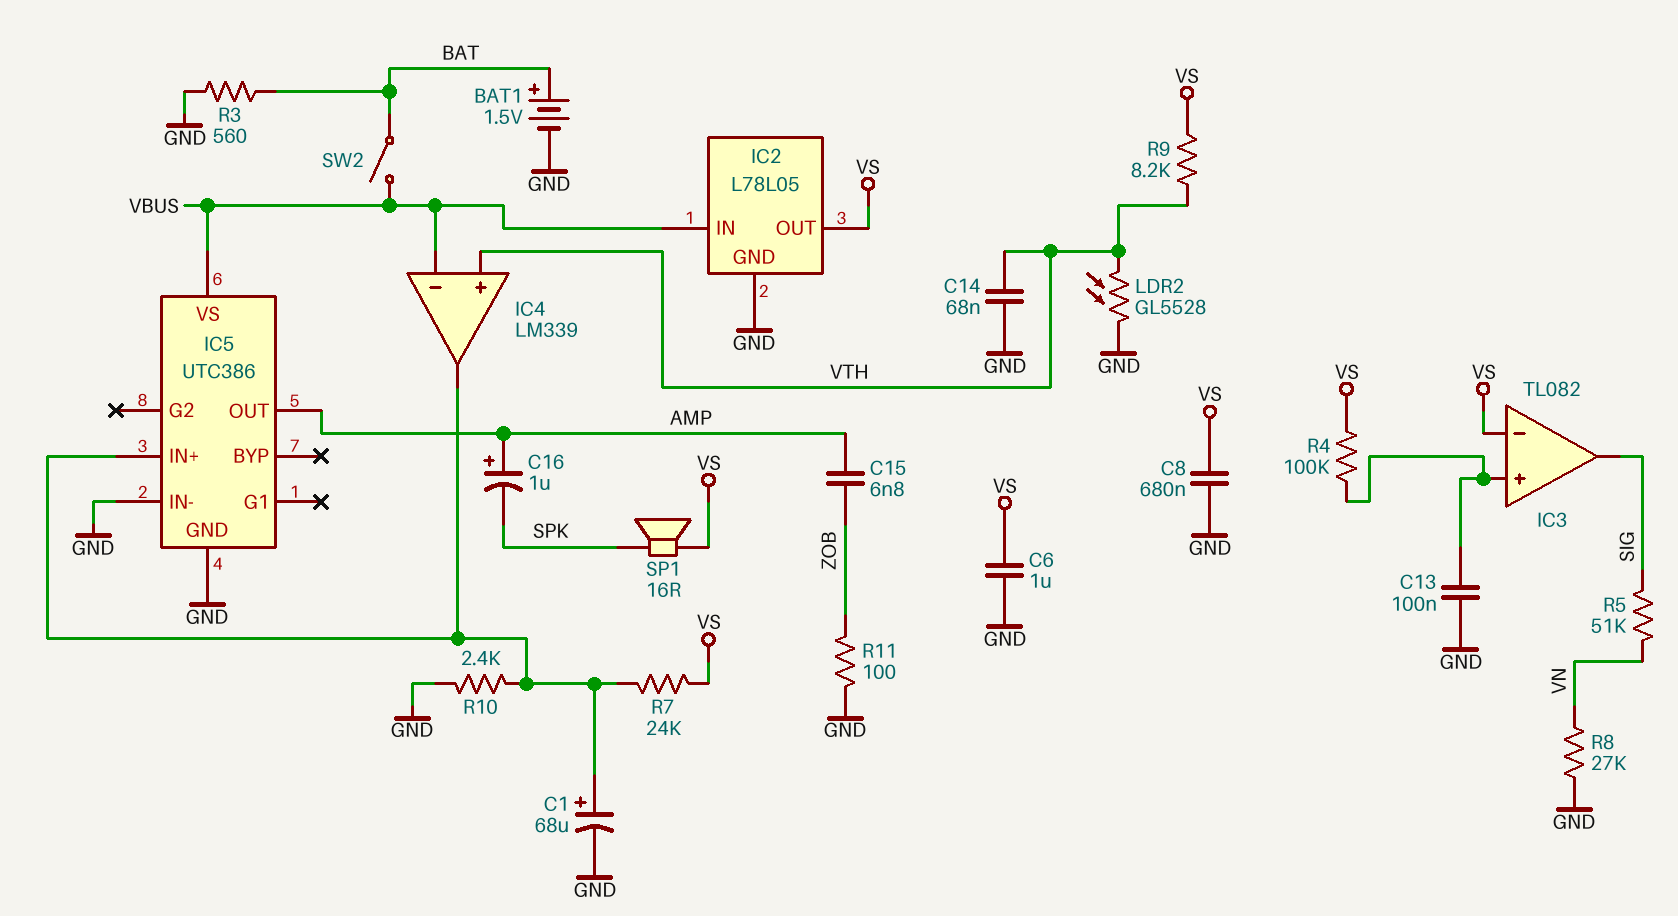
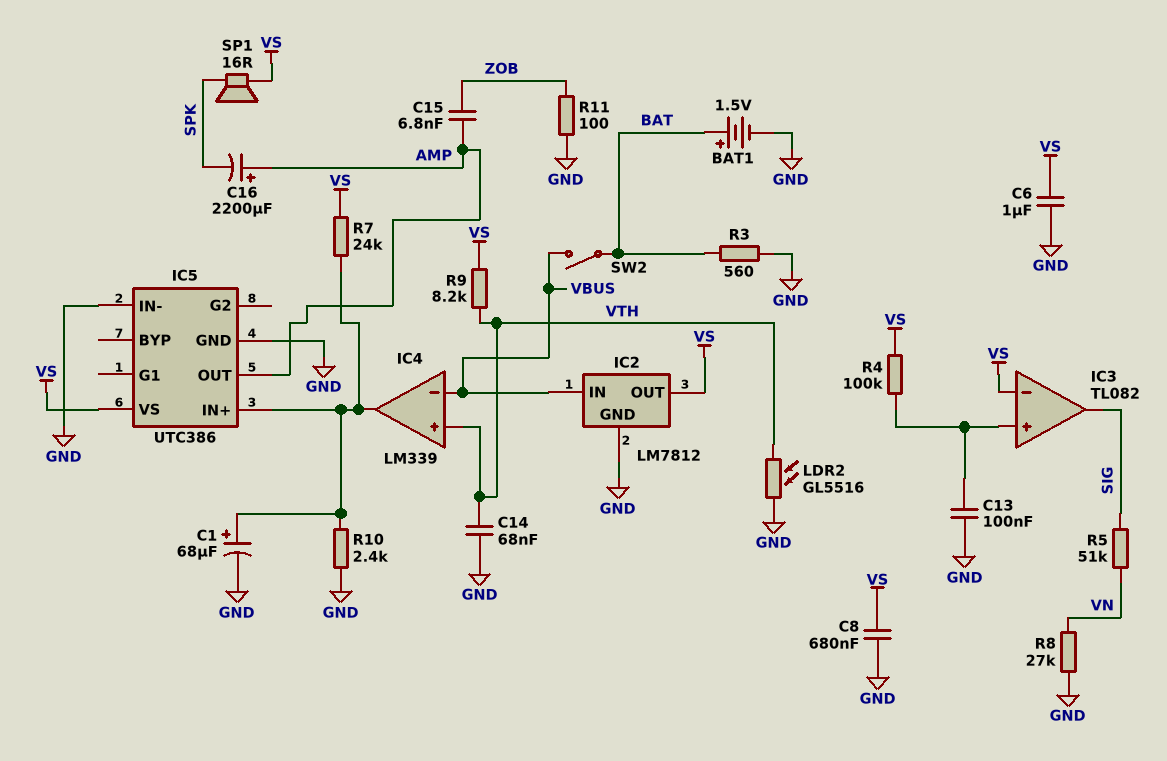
C16: 1uF (plus AMP, minus SPK) -> 2200uF (plus AMP, minus SPK)
IC2: L78L05 -> LM7812
IC5 pin VS: VBUS -> VS
LDR2: GL5528 (GND, VTH) -> GL5516 (GND, VTH)

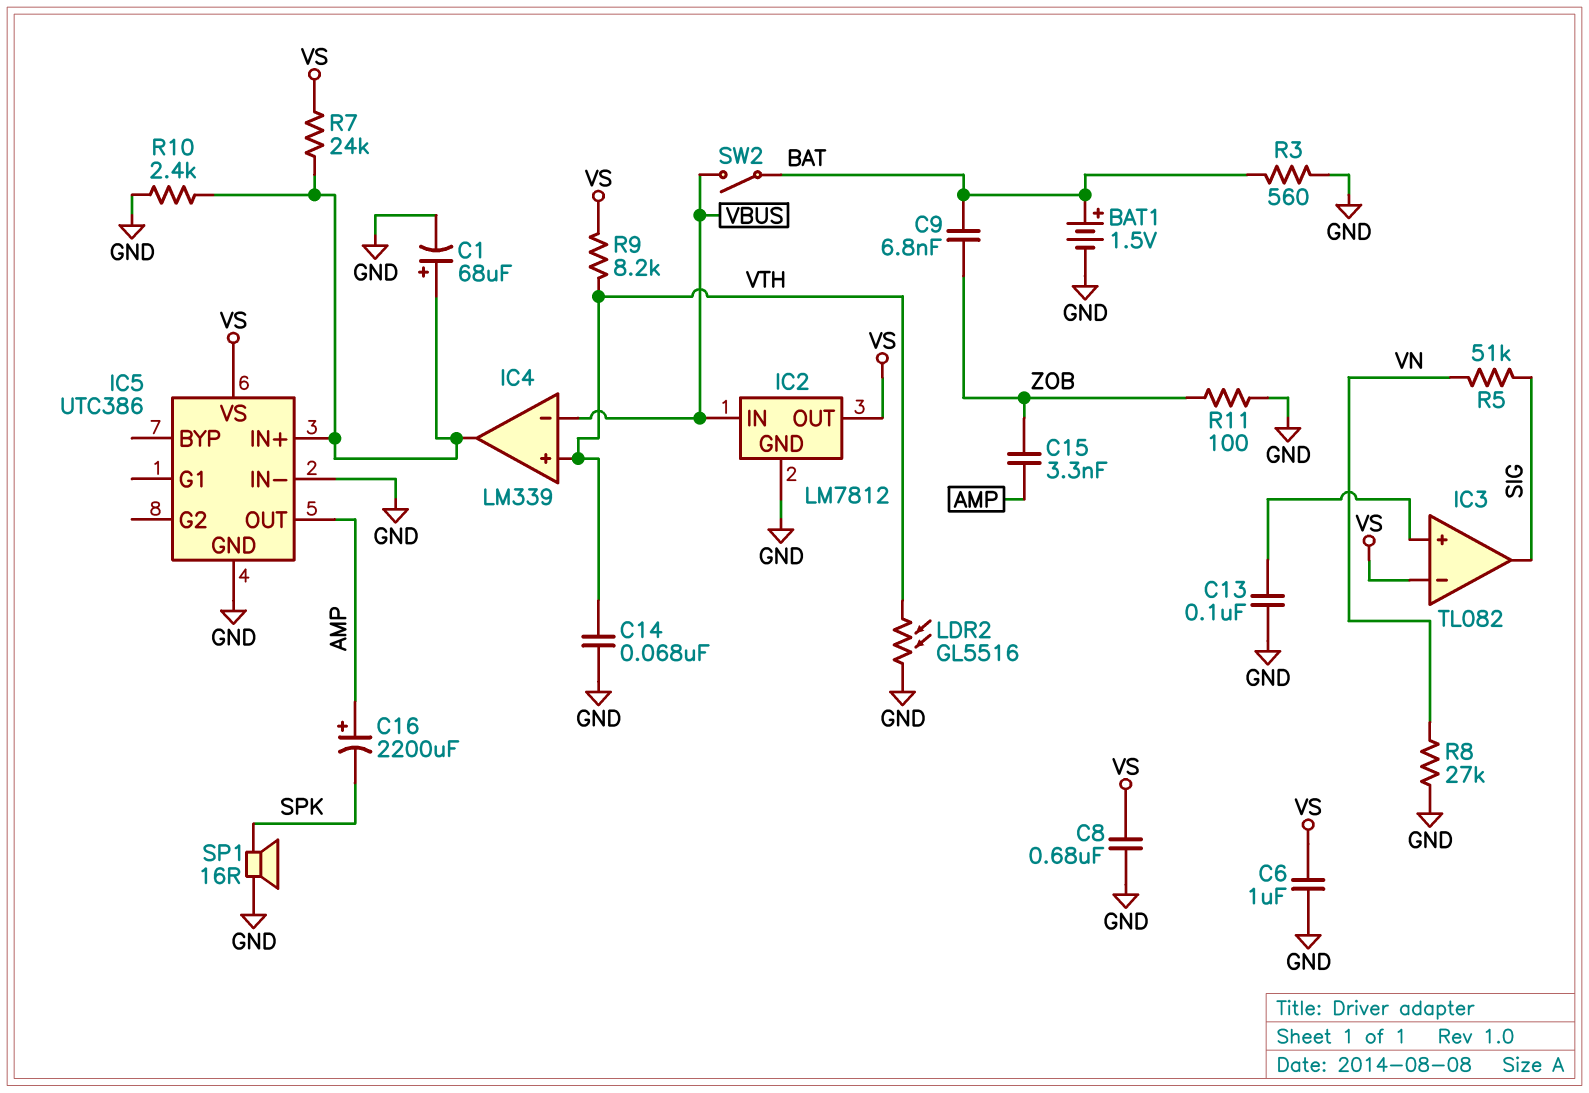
C9: none -> 6.8nF (BAT, ZOB)
C15: 6.8nF (AMP, ZOB) -> 3.3nF (AMP, ZOB)
R4: 100k (IC3/in+, VS) -> none
SP1: speaker 16R (SPK, VS) -> speaker 16R (GND, SPK)

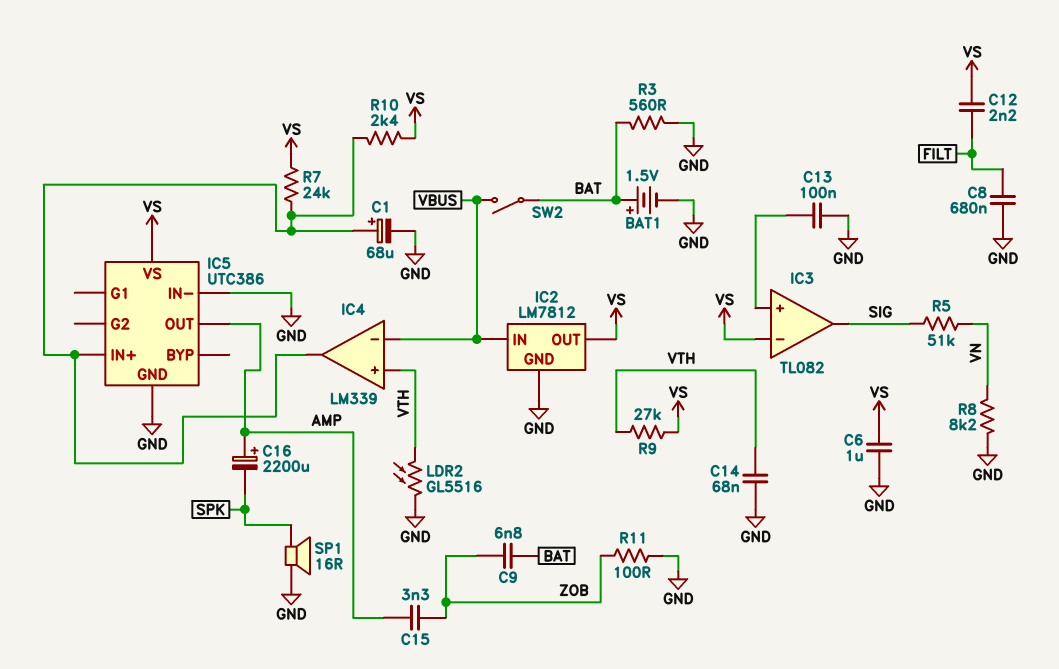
C8: 680nF (GND, VS) -> 680nF (FILT, GND)
C12: none -> 2.2nF (FILT, VS)
R8: 27k (GND, VN) -> 8.2k (GND, VN)
R9: 8.2k (VS, VTH) -> 27k (VS, VTH)
R10: 2.4k (GND, IC4/out) -> 2.4k (IC4/out, VS)

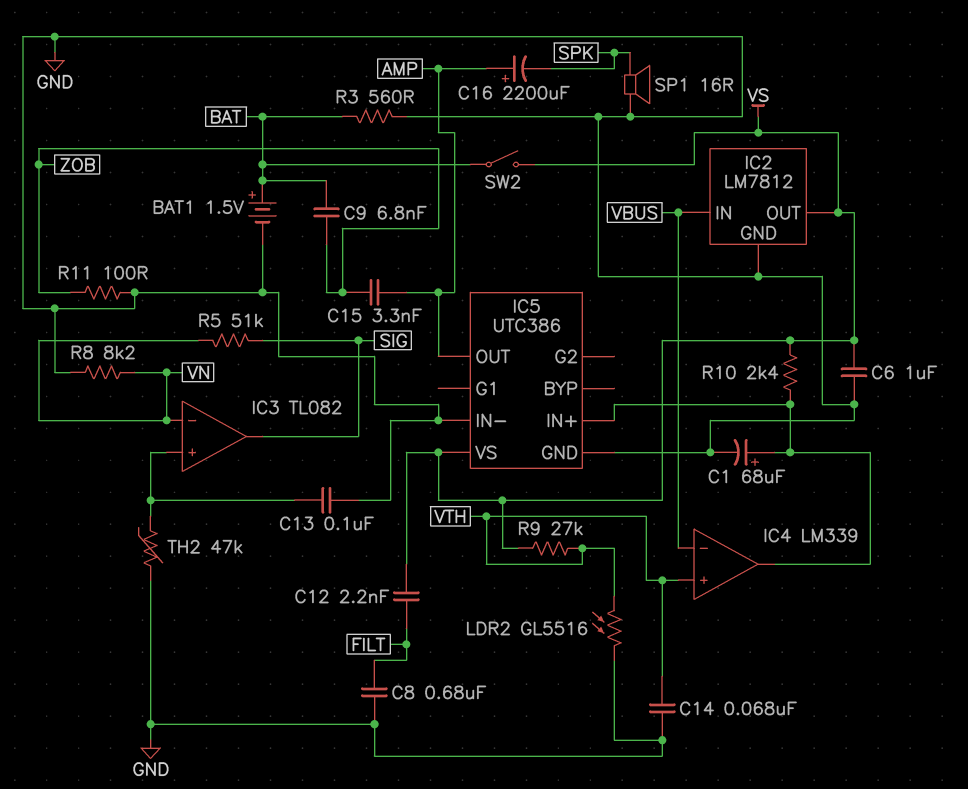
IC3 pin in-: VS -> VN
R7: 24k (IC4/out, VS) -> none
SW2: switch (BAT, VBUS) -> switch (BAT, VS)
TH2: none -> 47k (GND, IC3/in+)

